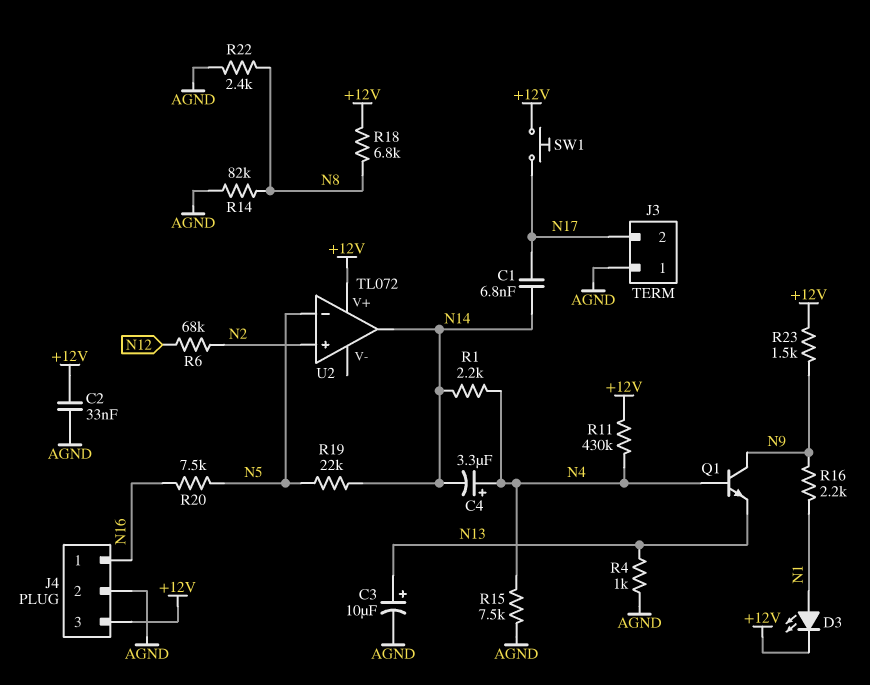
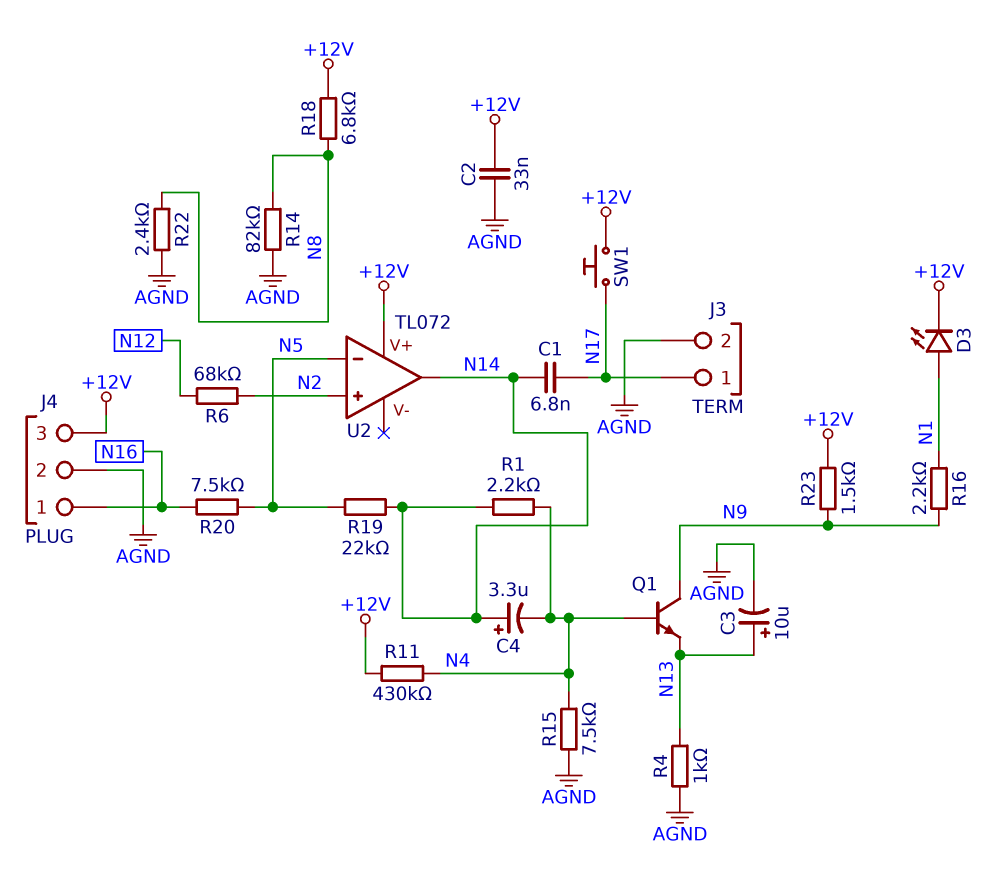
C4: 3.3uF (plus N4, minus N14) -> 3.3uF (plus N14, minus N4)
J3 pin 1: AGND -> N17
J3 pin 2: N17 -> AGND

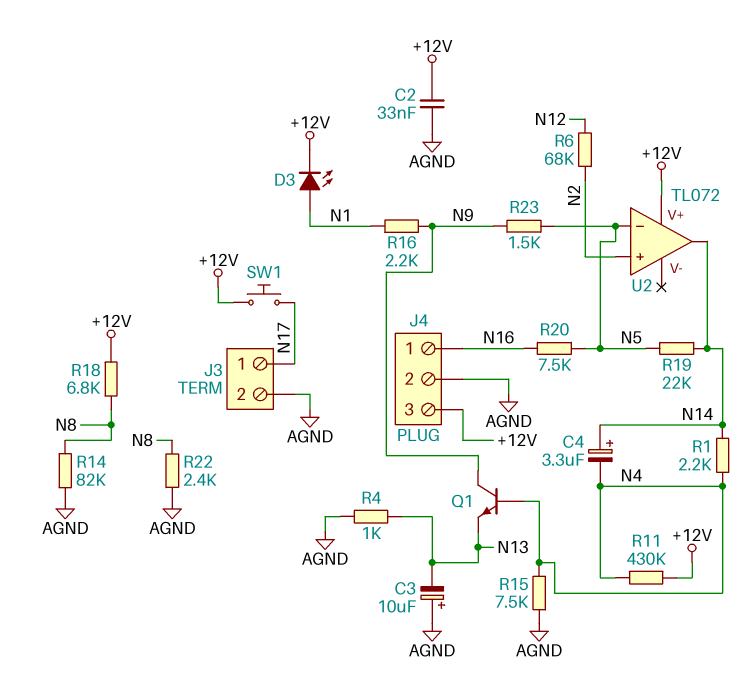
C1: 6.8nF (N14, N17) -> none
C3: 10uF (plus N13, minus AGND) -> 10uF (plus AGND, minus N13)
R23: 1.5k (+12V, N9) -> 1.5k (N5, N9)

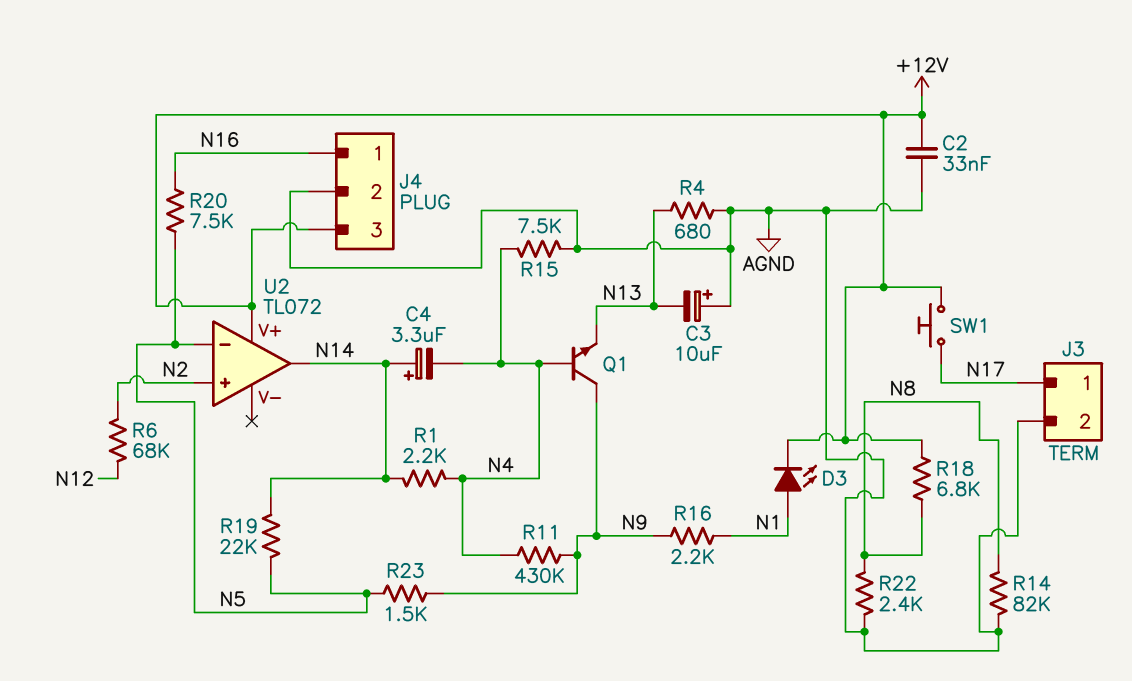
R4: 1k (AGND, N13) -> 680 (AGND, N13)
R11: 430k (+12V, N4) -> 430k (N4, N9)

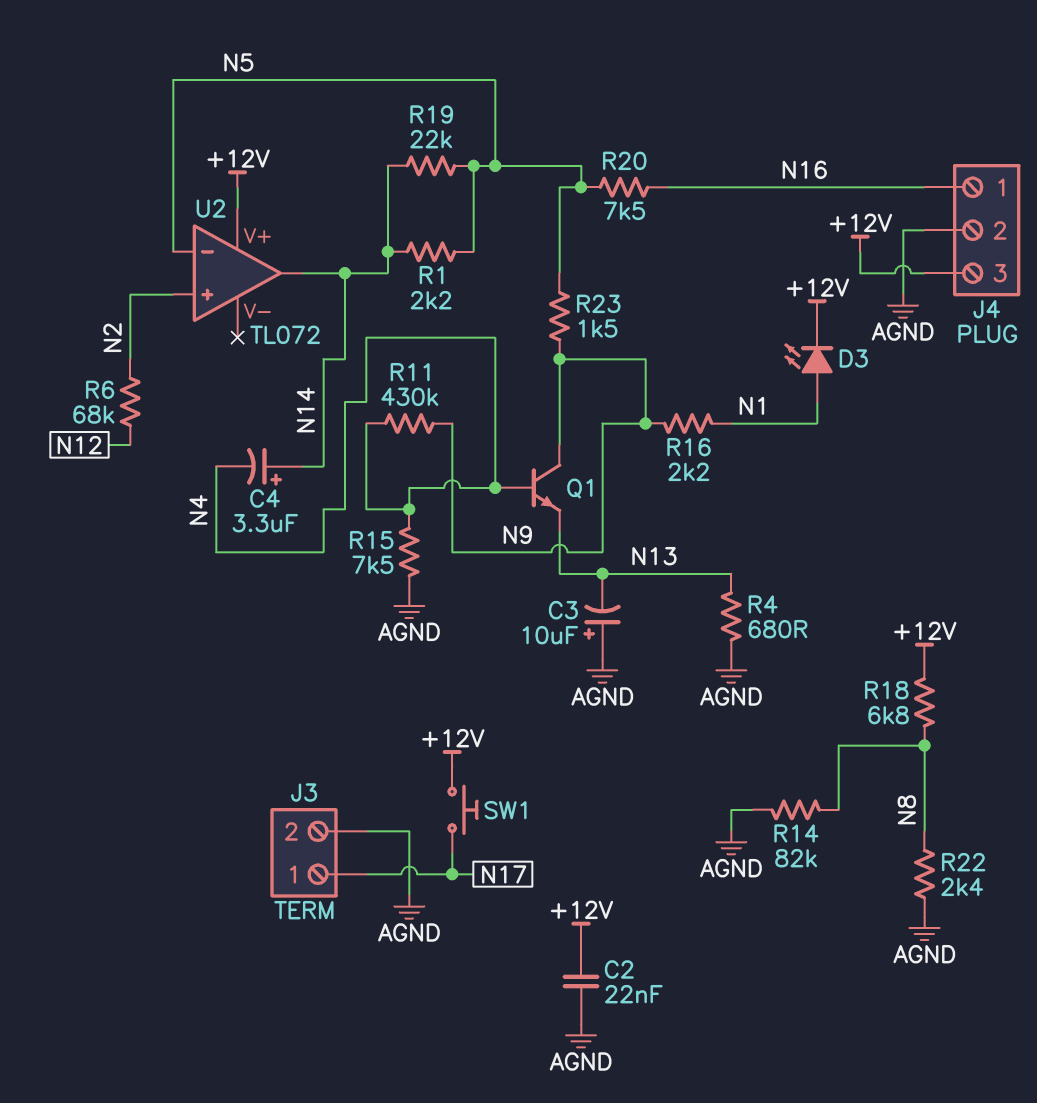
C2: 33nF (+12V, AGND) -> 22nF (+12V, AGND)
R1: 2.2k (N4, N14) -> 2.2k (N5, N14)

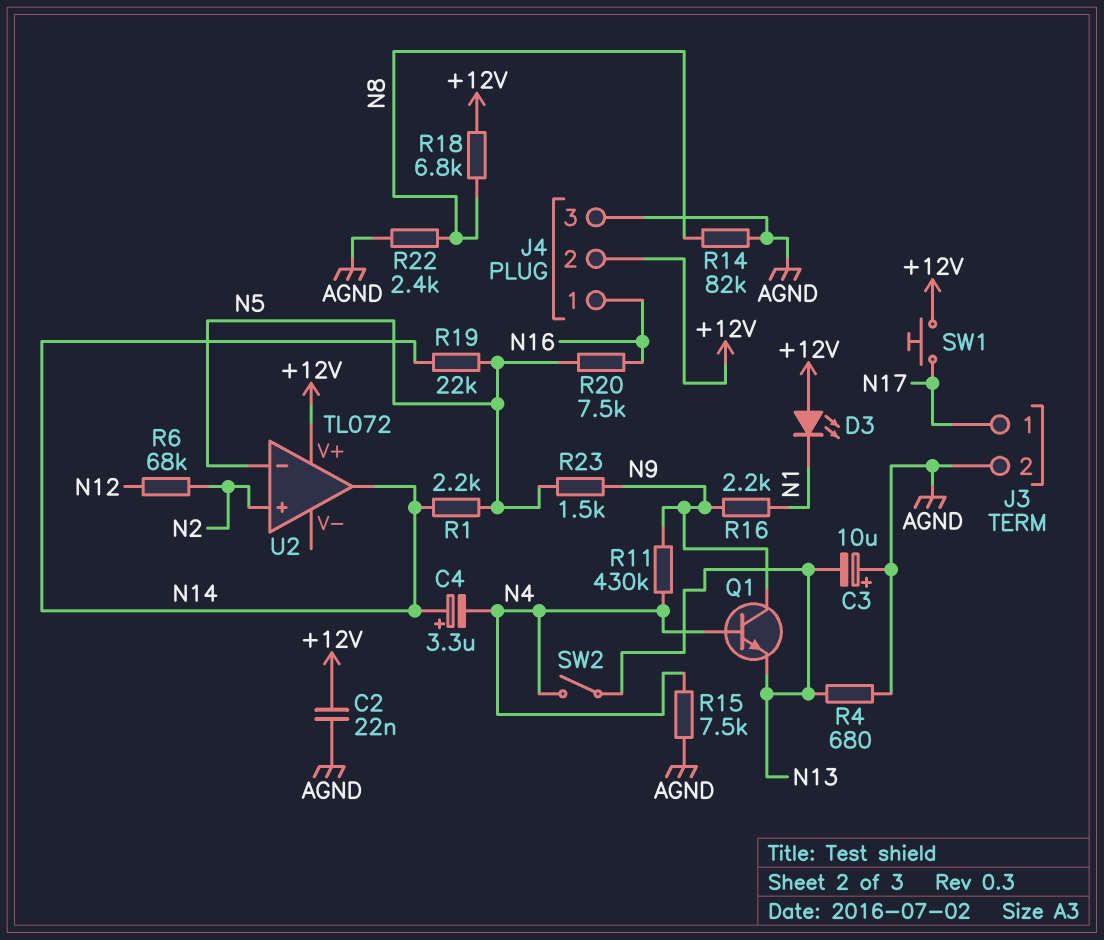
D3: LED (A N1, K +12V) -> LED (A +12V, K N1)
J4 pin 2: AGND -> +12V
J4 pin 3: +12V -> AGND
SW2: none -> switch (N4, N13)

